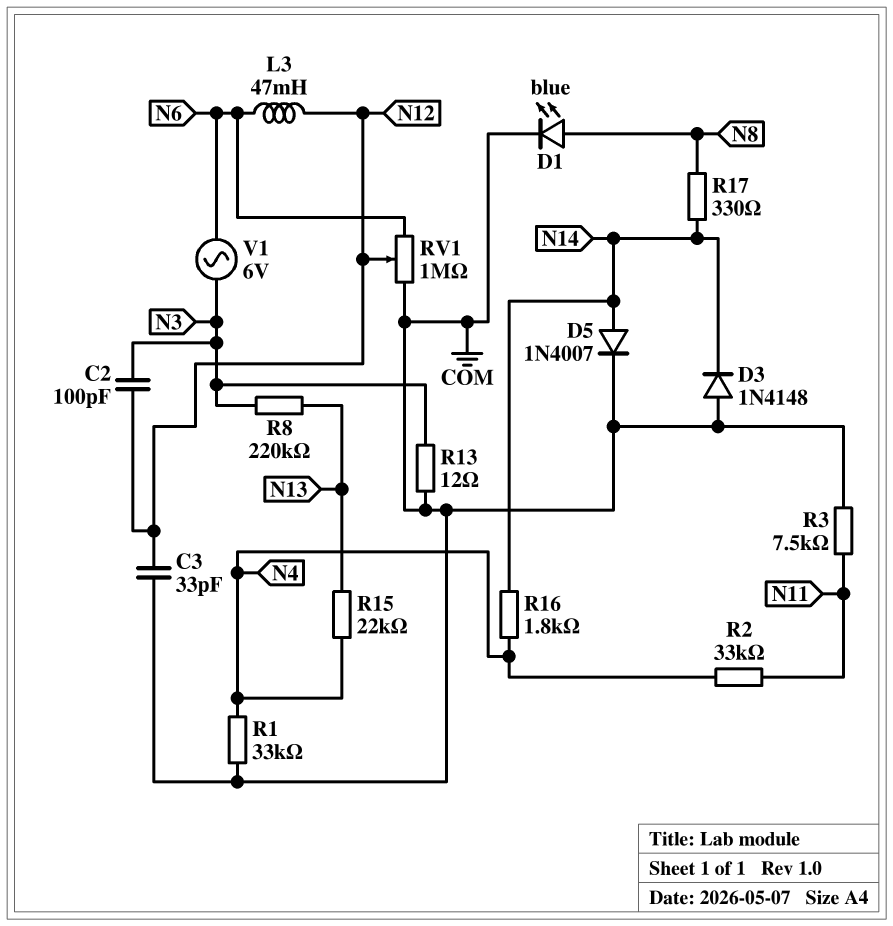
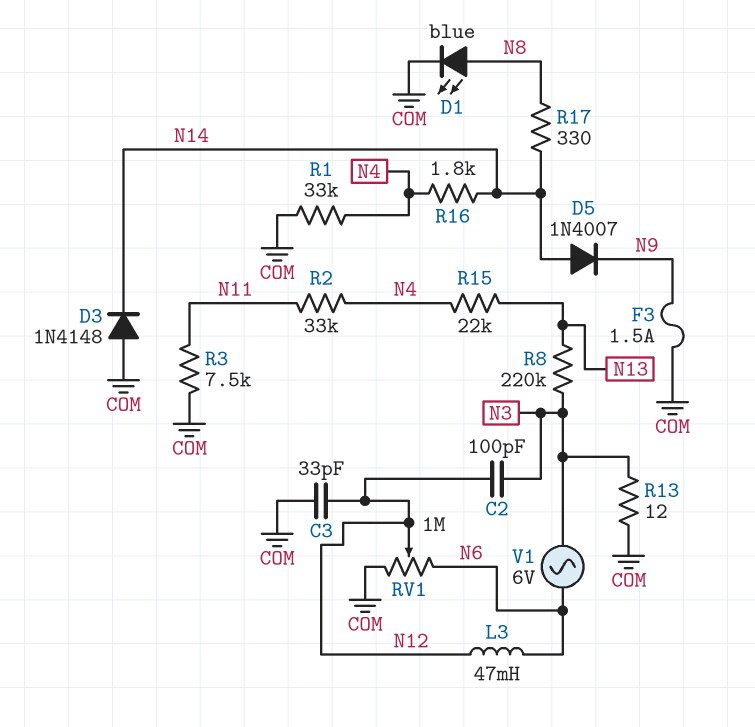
D5: diode 1N4007 (A N14, K COM) -> diode 1N4007 (A N14, K N9)
F3: none -> 1.5A (COM, N9)

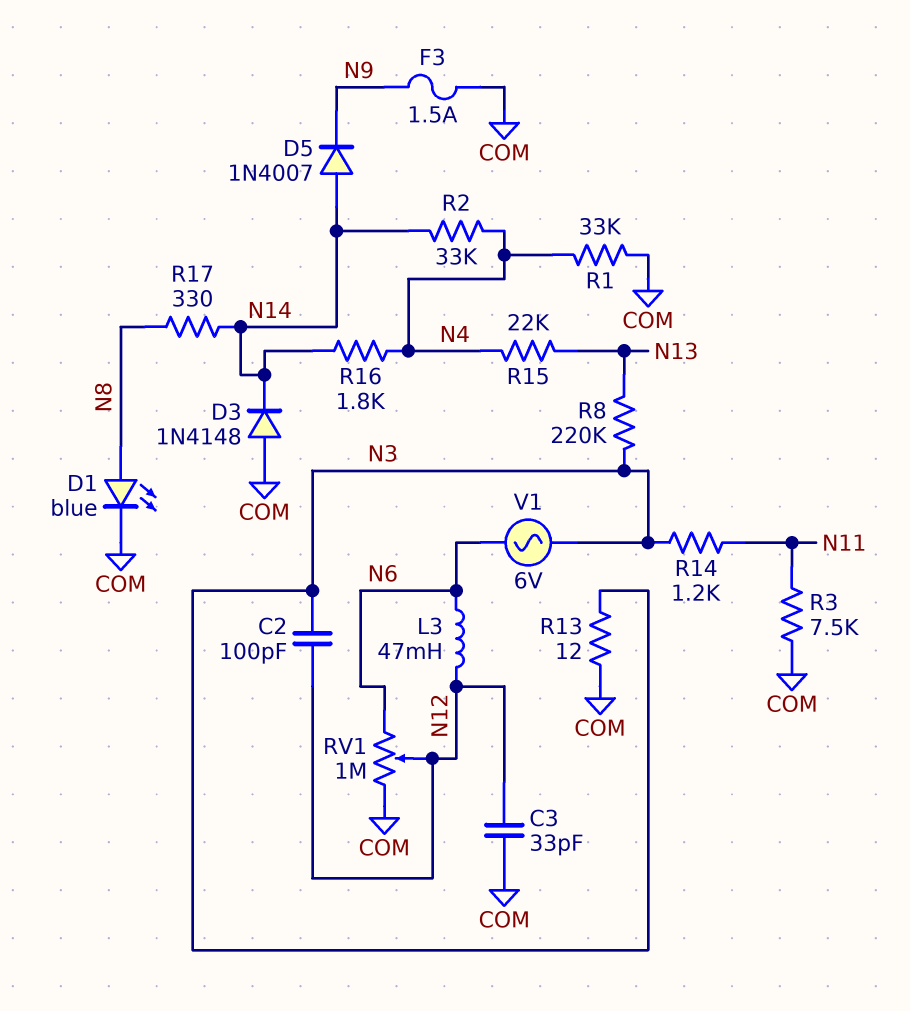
R2: 33k (N4, N11) -> 33k (N4, N14)
R14: none -> 1.2k (N3, N11)

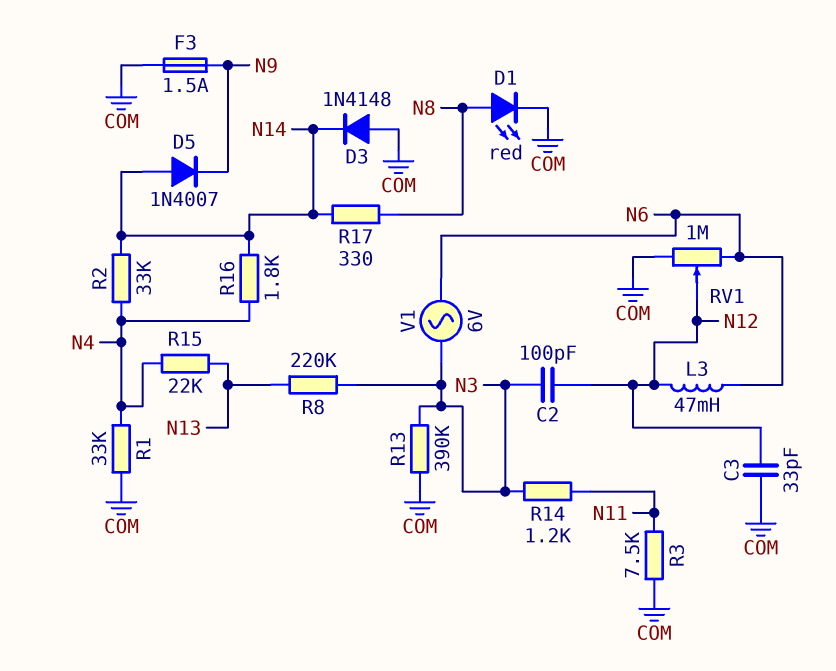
D1: LED blue (A N8, K COM) -> LED red (A N8, K COM)
R13: 12 (COM, N3) -> 390k (COM, N3)

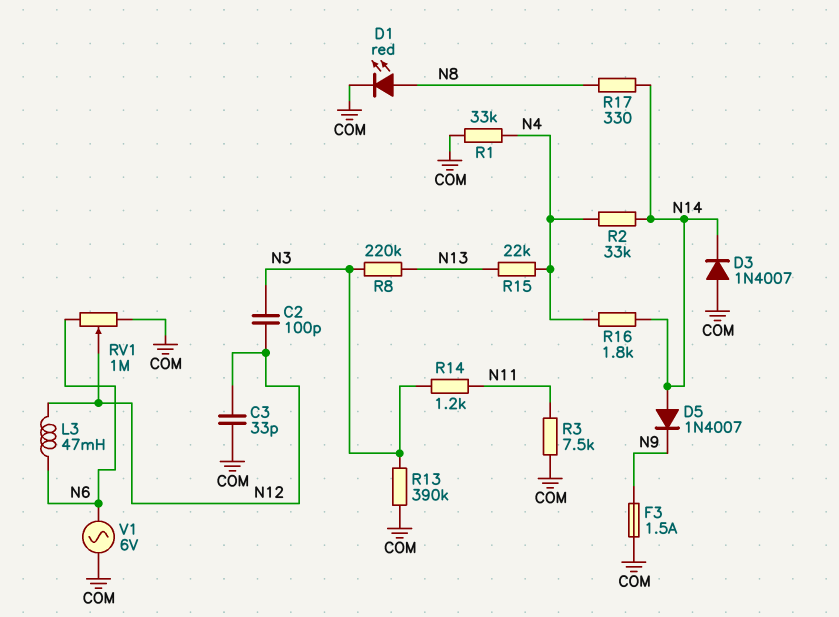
D3: diode 1N4148 (A COM, K N14) -> diode 1N4007 (A COM, K N14)
V1: AC 6V (N3, N6) -> AC 6V (COM, N6)

